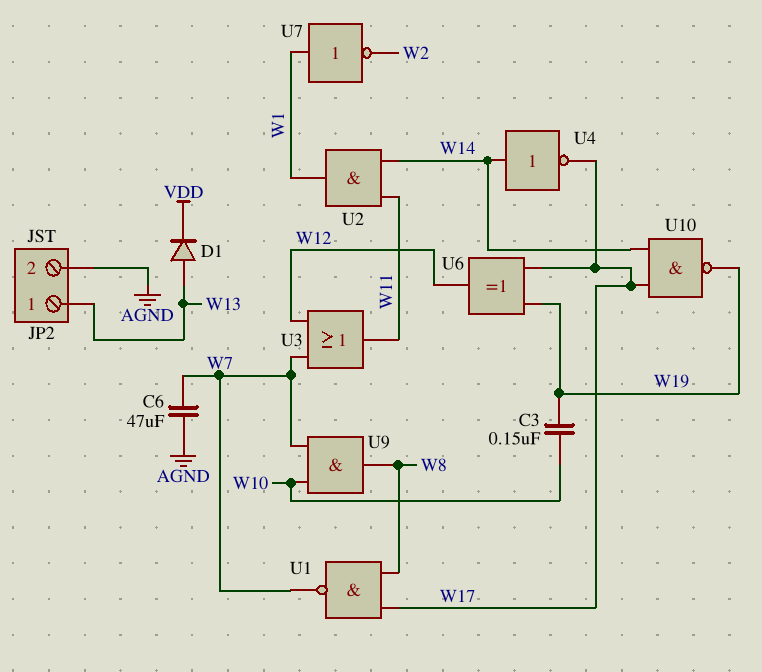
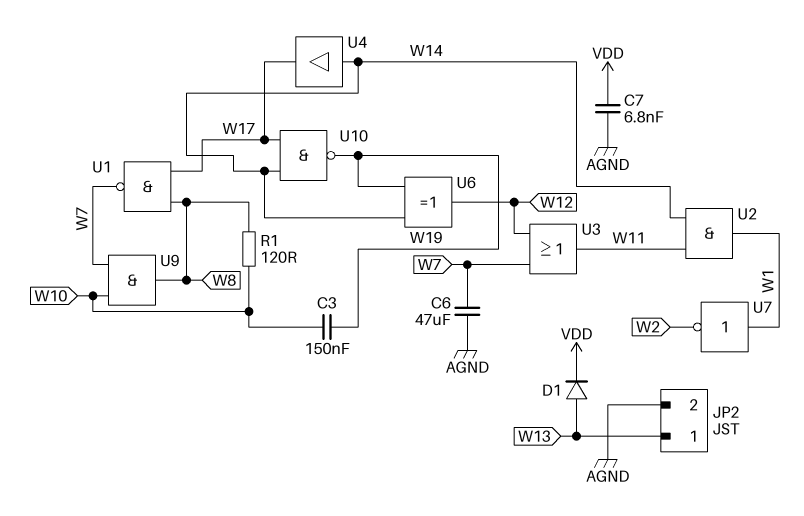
C7: none -> 6.8nF (AGND, VDD)
R1: none -> 120 (W8, W10)
U4: NOT (in W14, out W17) -> buffer (in W14, out W17)
U6: XOR (in W17, in W19, out W12) -> XOR (in W14, in W19, out W12)

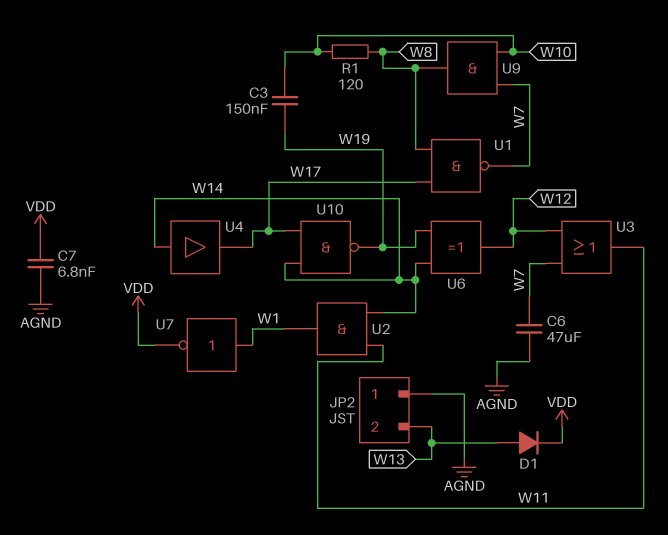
JP2 pin 1: W13 -> AGND
JP2 pin 2: AGND -> W13
U7: NOT (in W1, out W2) -> NOT (in W1, out VDD)

